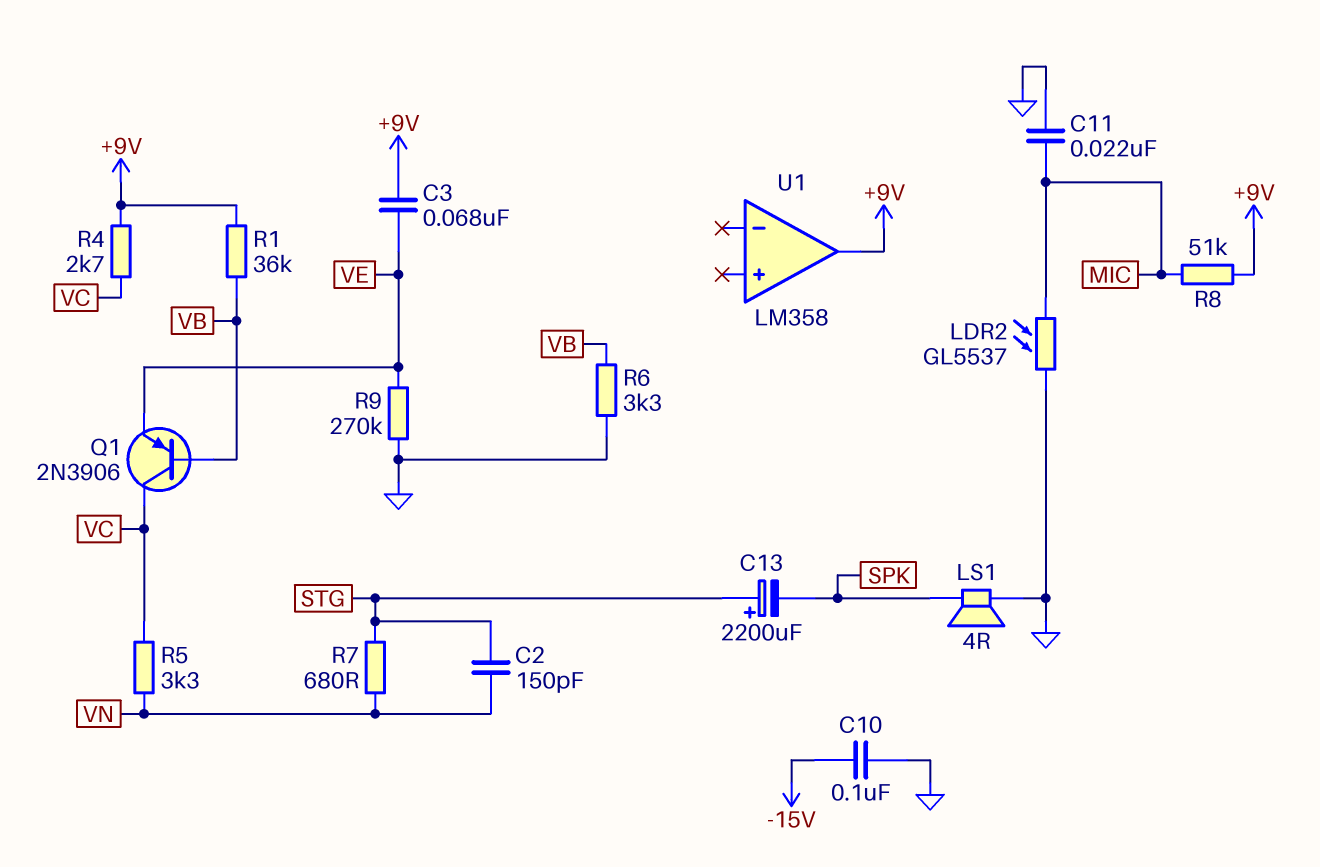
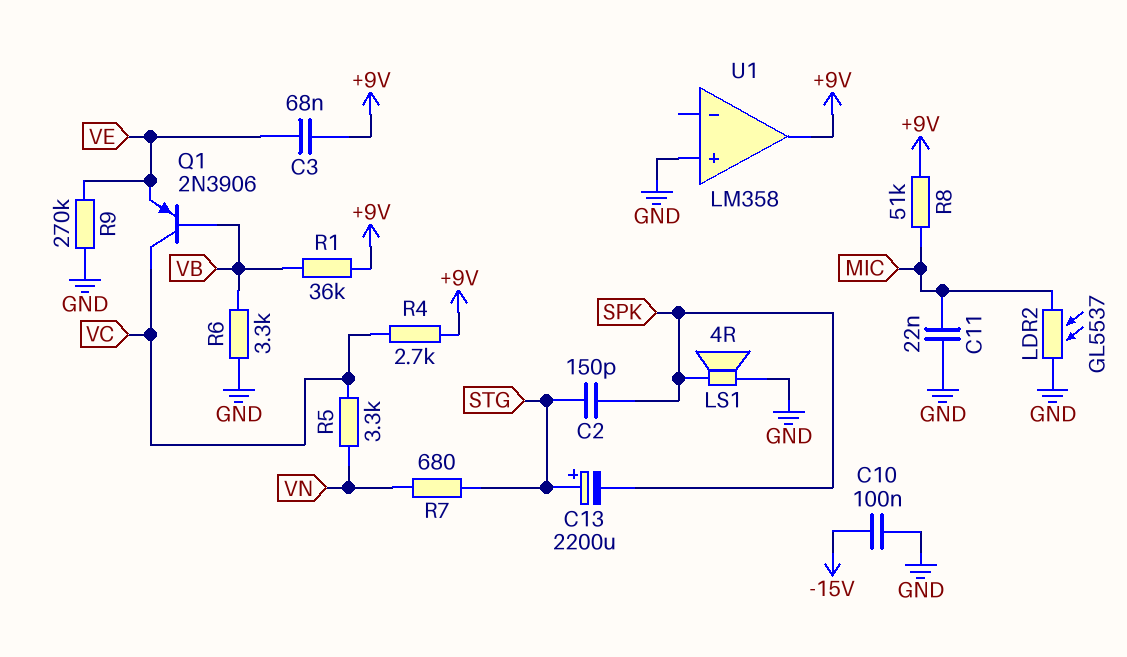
C2: 150pF (STG, VN) -> 150pF (SPK, STG)
U1 pin in+: none -> GND

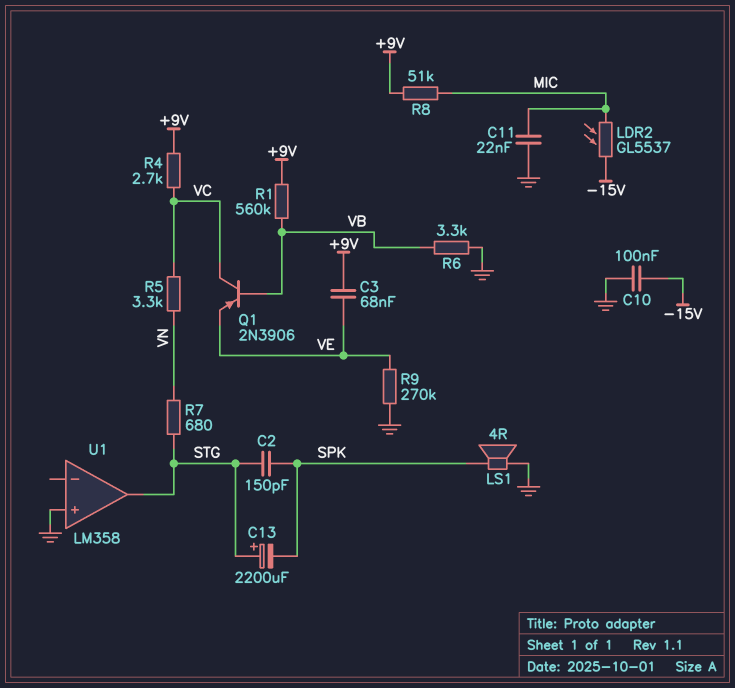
LDR2: GL5537 (GND, MIC) -> GL5537 (-15V, MIC)
R1: 36k (+9V, VB) -> 560k (+9V, VB)
U1 pin out: +9V -> STG

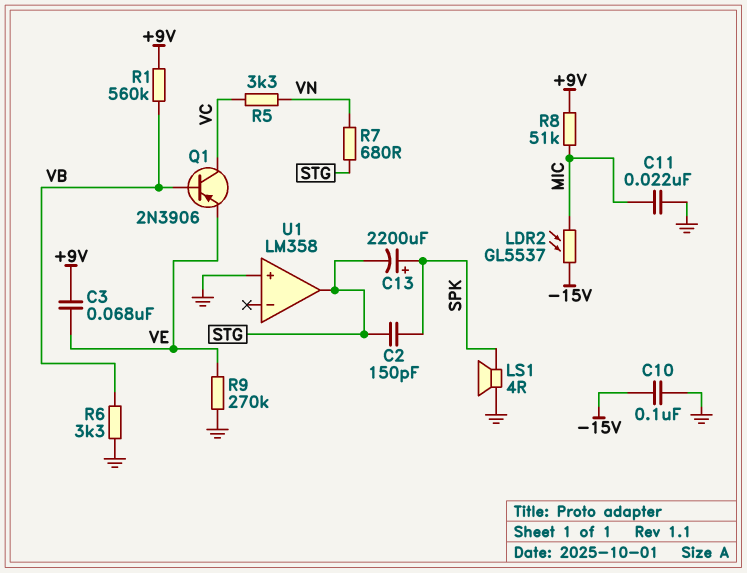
C13: 2200uF (plus STG, minus SPK) -> 2200uF (plus SPK, minus STG)
R4: 2.7k (+9V, VC) -> none

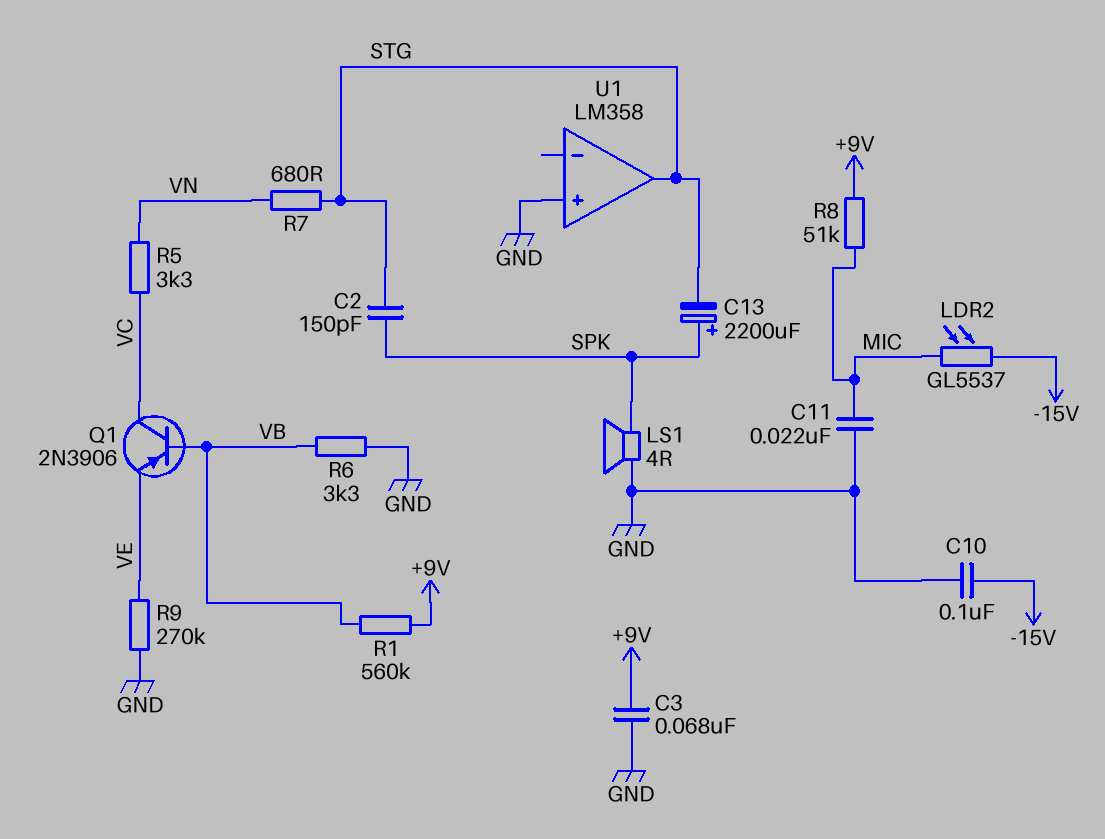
C3: 68nF (+9V, VE) -> 68nF (+9V, GND)

